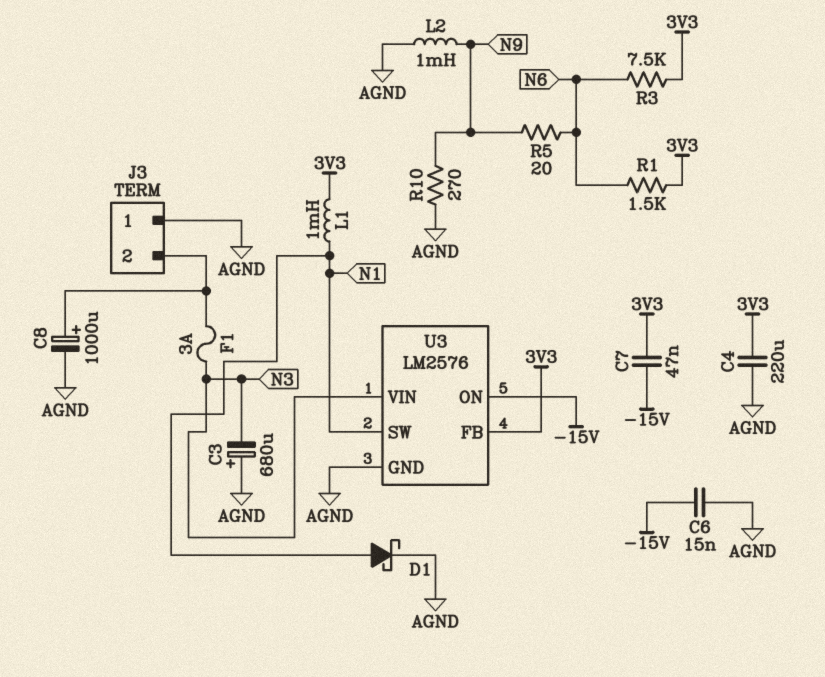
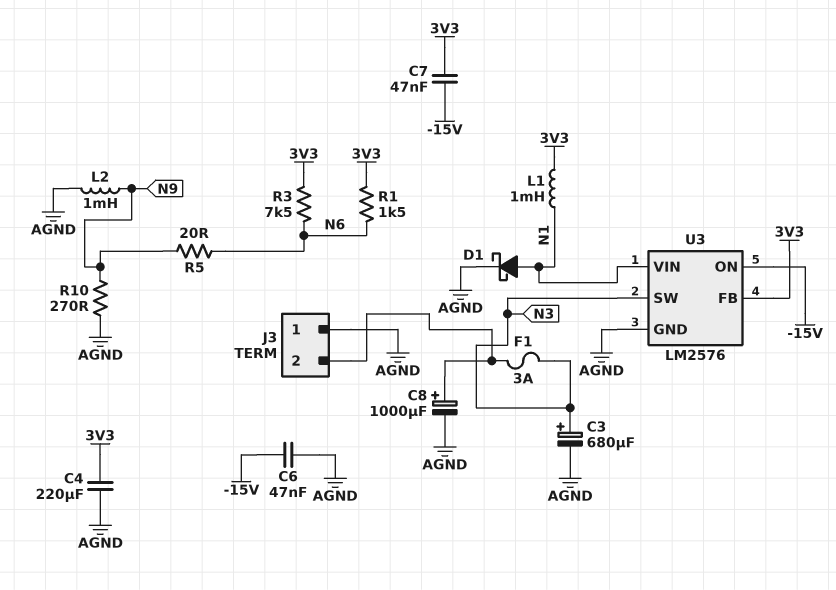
C3: 680uF (plus AGND, minus N3) -> 680uF (plus N3, minus AGND)
C6: 15nF (-15V, AGND) -> 47nF (-15V, AGND)
U3 pin SW: N1 -> N3
U3 pin VIN: N3 -> N1

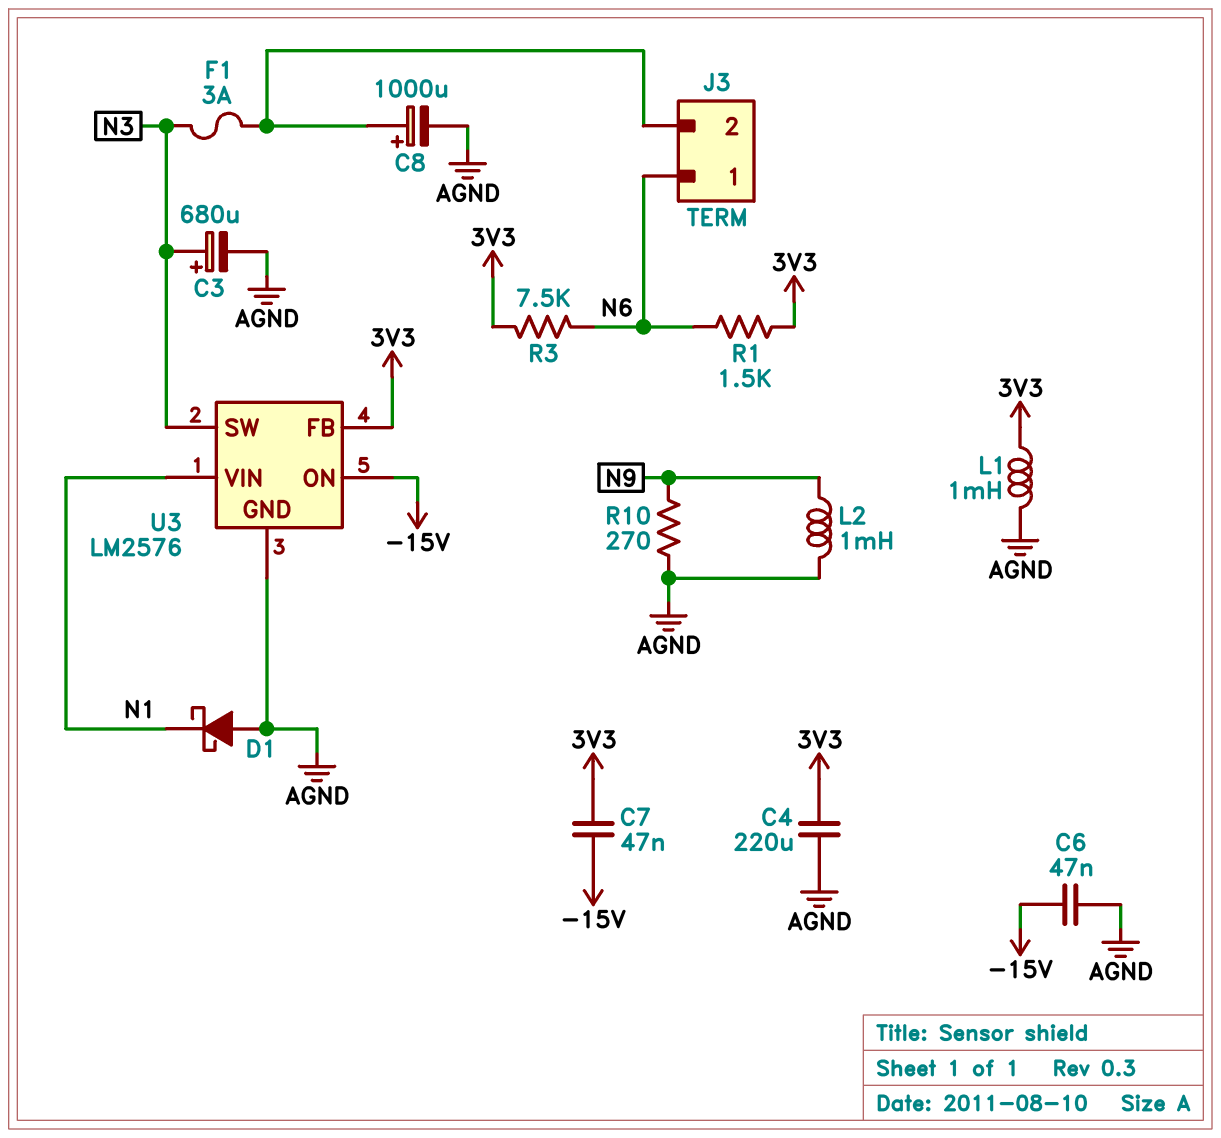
D1: schottky (A N1, K AGND) -> schottky (A AGND, K N1)
J3 pin 1: AGND -> N6
L1: 1mH (3V3, N1) -> 1mH (3V3, AGND)
R5: 20 (N6, N9) -> none

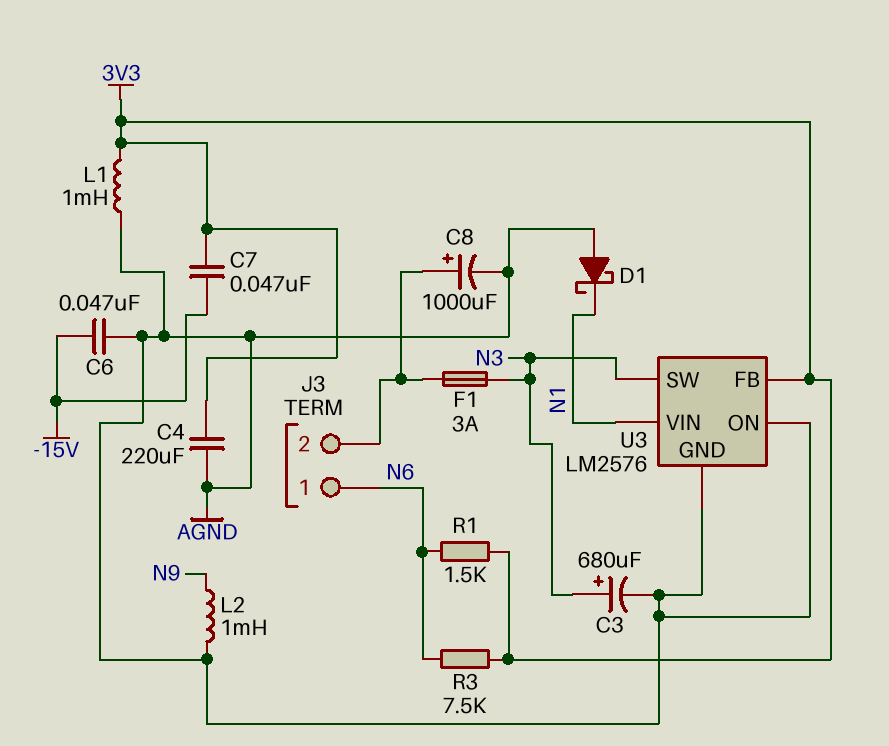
R10: 270 (AGND, N9) -> none
U3 pin ON: -15V -> AGND

